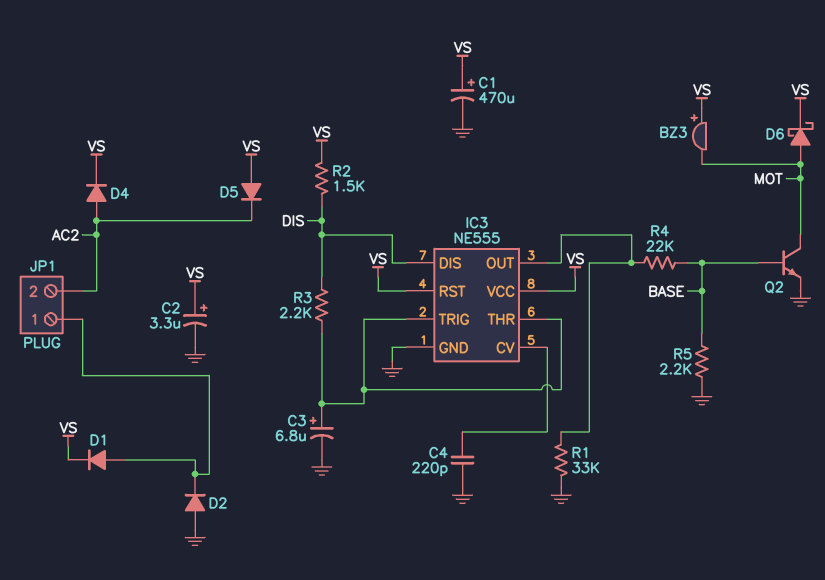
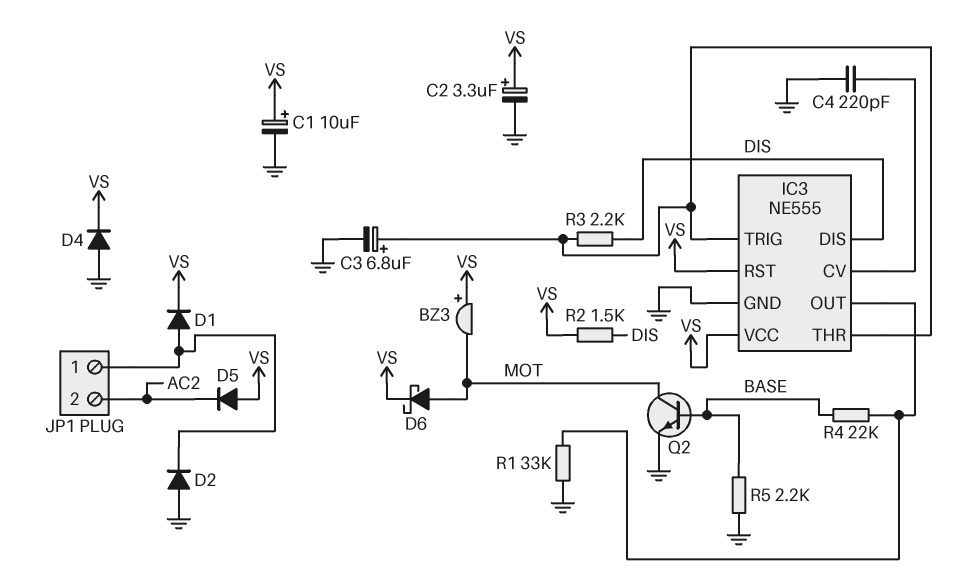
C1: 470uF (plus VS, minus GND) -> 10uF (plus VS, minus GND)
D4: diode (A AC2, K VS) -> diode (A GND, K VS)

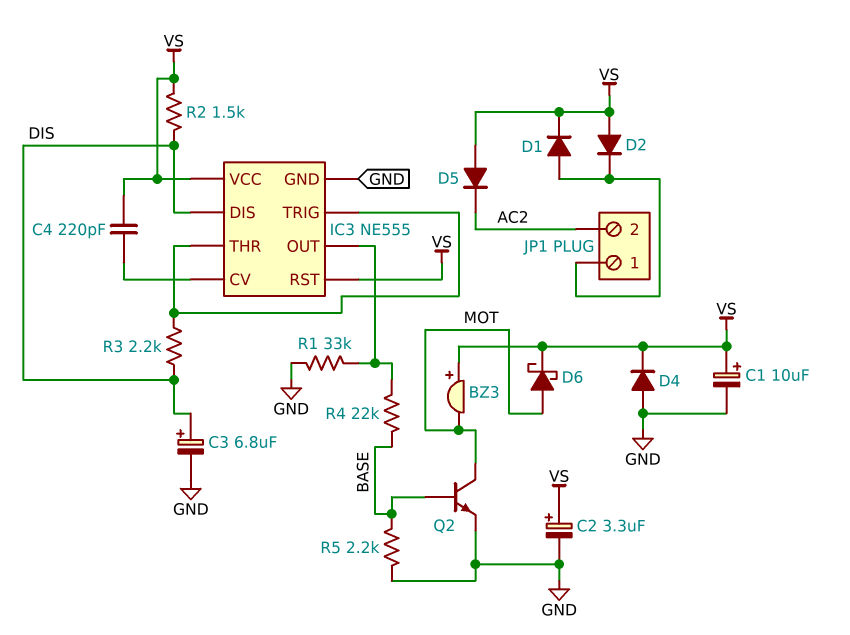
C3: 6.8uF (plus IC3/THR, minus GND) -> 6.8uF (plus DIS, minus GND)
C4: 220pF (GND, IC3/CV) -> 220pF (IC3/CV, VS)
D2: diode (A GND, K JP1/1) -> diode (A VS, K JP1/1)

